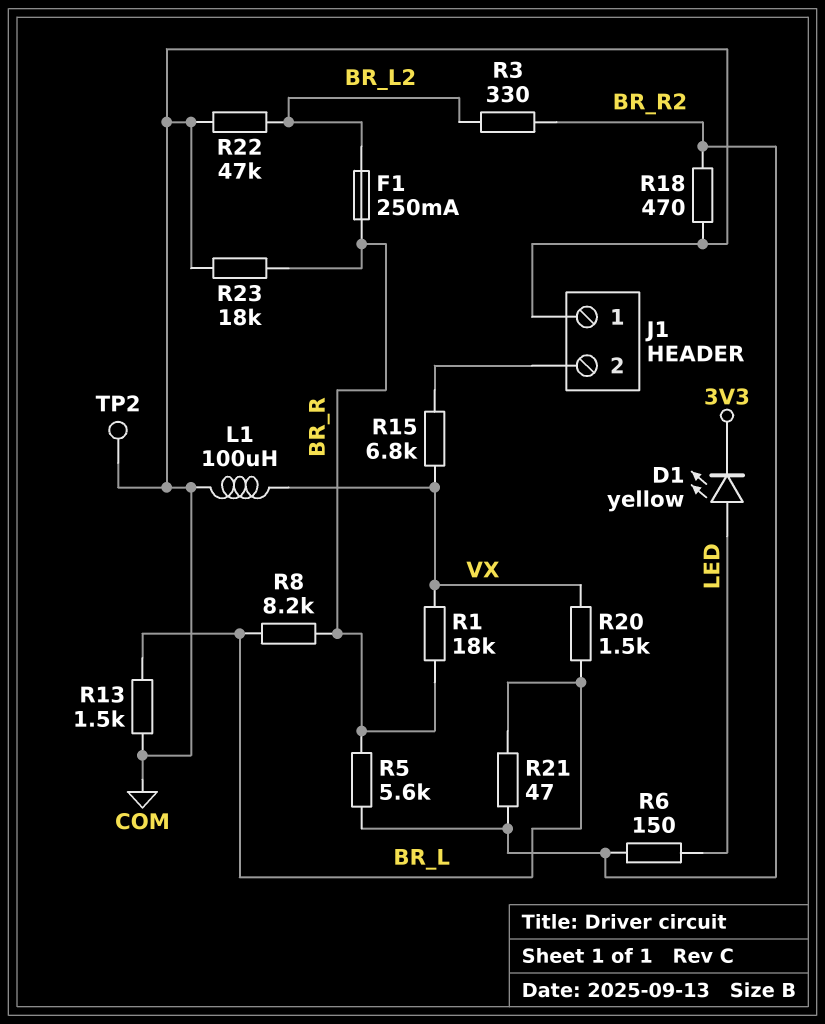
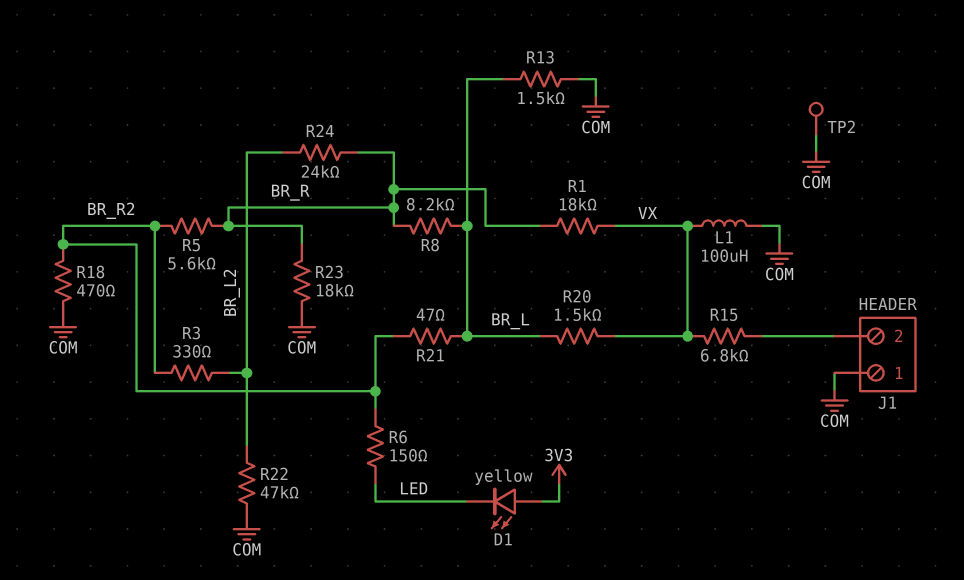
D1: LED yellow (A LED, K 3V3) -> LED yellow (A 3V3, K LED)
F1: 250mA (BR_L2, BR_R) -> none
R24: none -> 24k (BR_L2, BR_R)

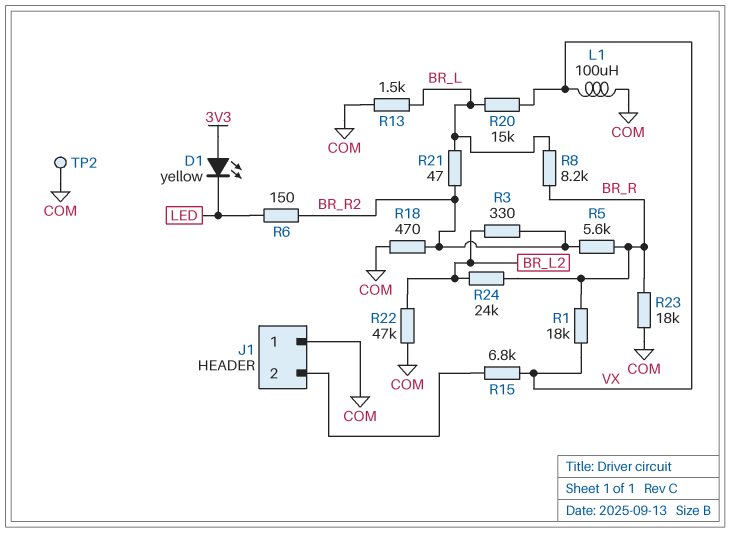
R20: 1.5k (BR_L, VX) -> 15k (BR_L, VX)

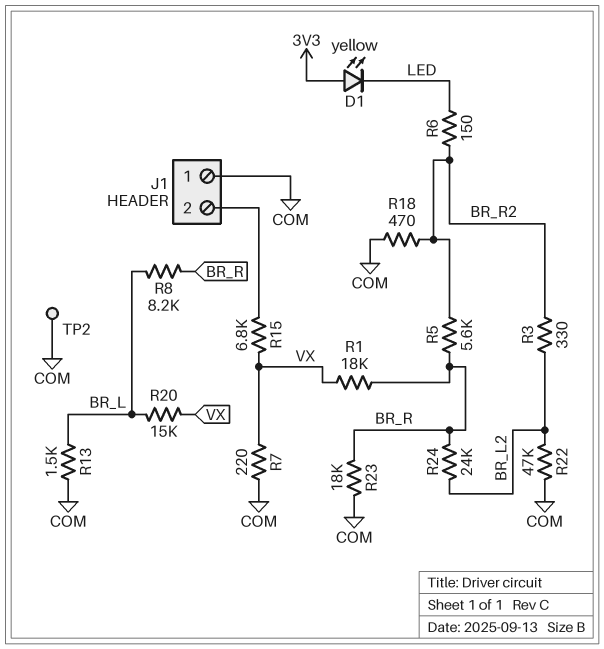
L1: 100uH (COM, VX) -> none
R7: none -> 220 (COM, VX)
R21: 47 (BR_L, BR_R2) -> none

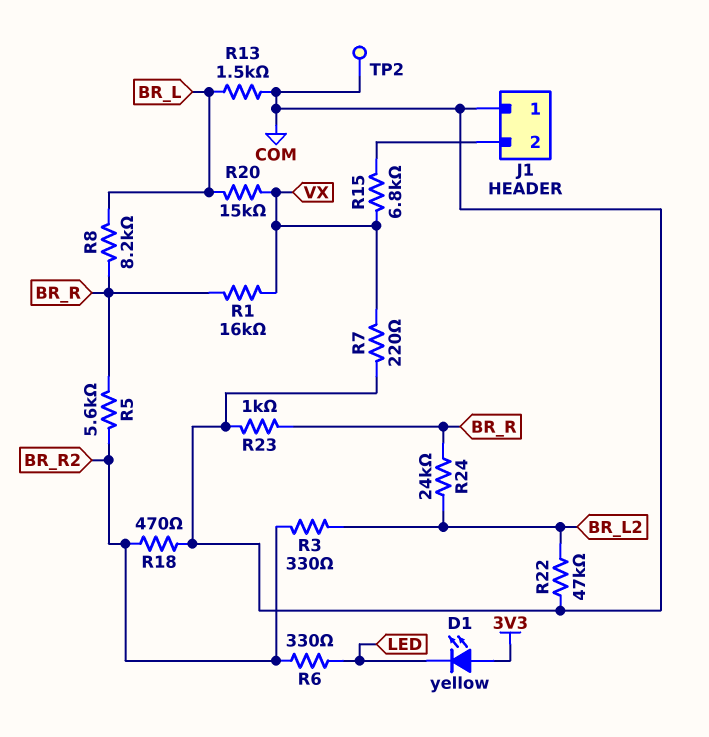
R1: 18k (BR_R, VX) -> 16k (BR_R, VX)
R6: 150 (BR_R2, LED) -> 330 (BR_R2, LED)
R23: 18k (BR_R, COM) -> 1k (BR_R, COM)

